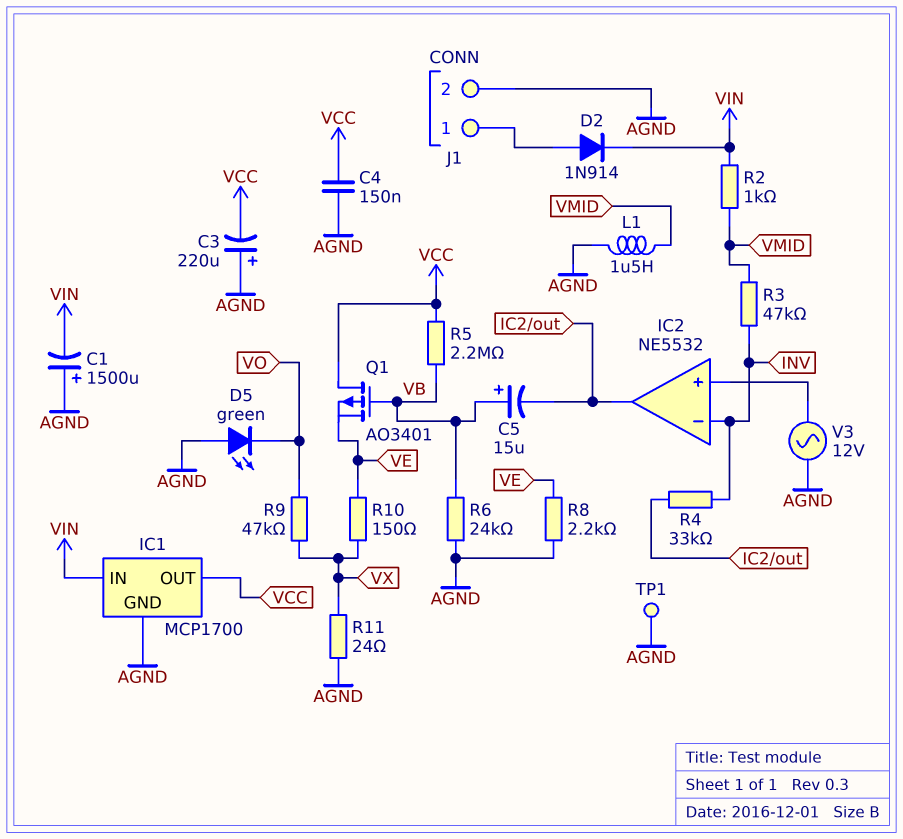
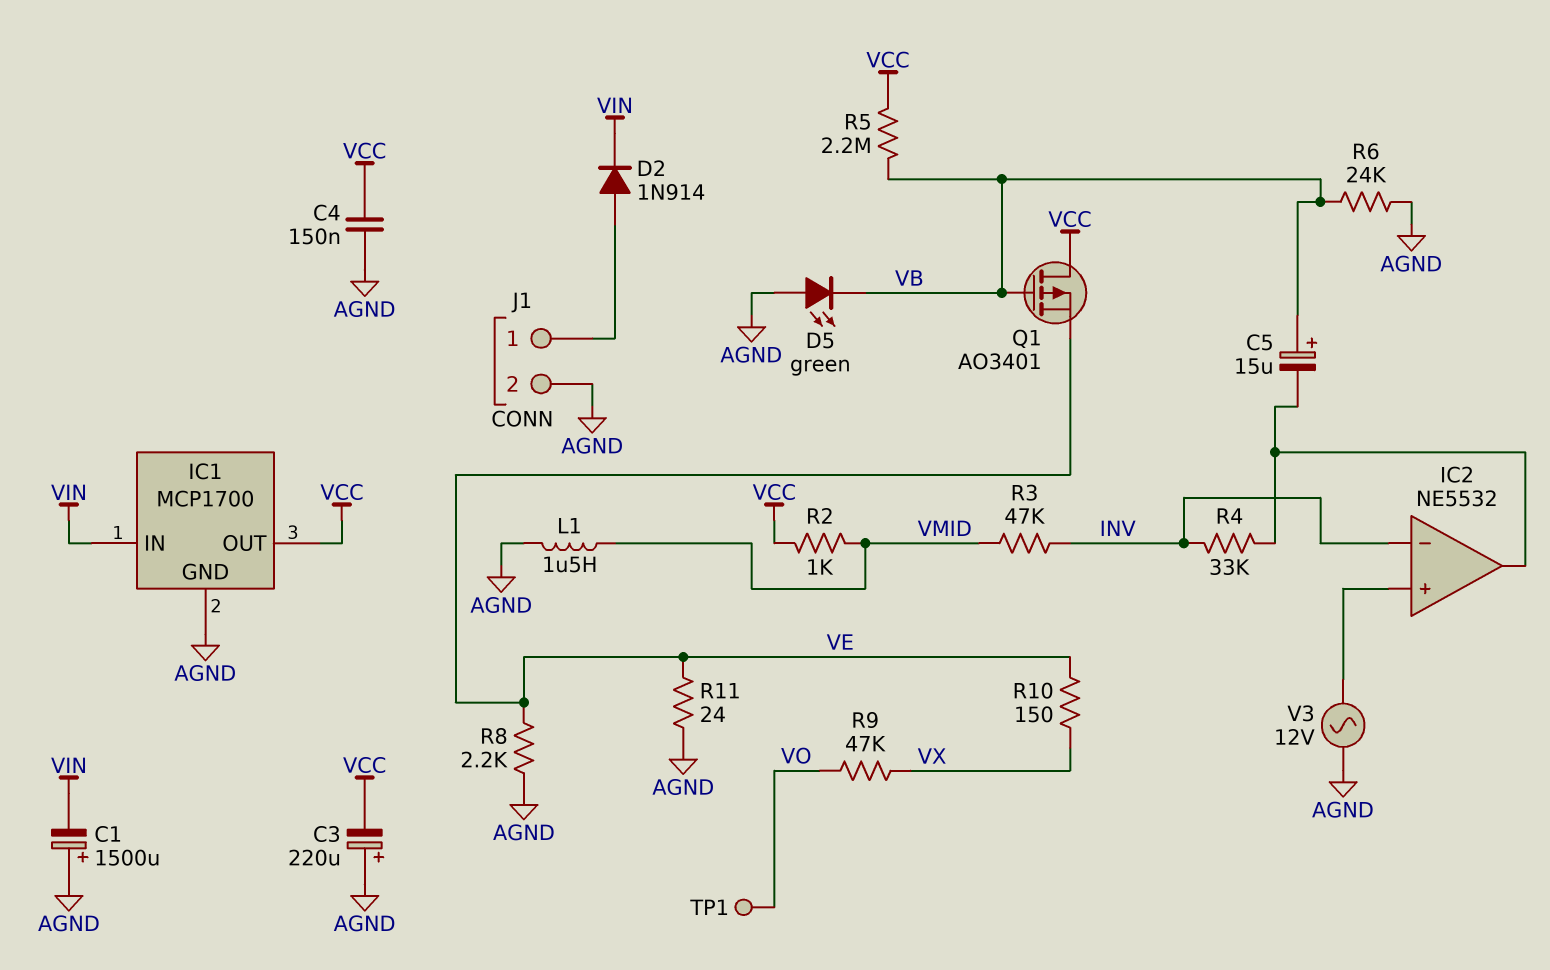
D5: LED green (A AGND, K VO) -> LED green (A AGND, K VB)
R2: 1k (VIN, VMID) -> 1k (VCC, VMID)
R11: 24 (AGND, VX) -> 24 (AGND, VE)
TP1: test point (AGND) -> test point (VO)

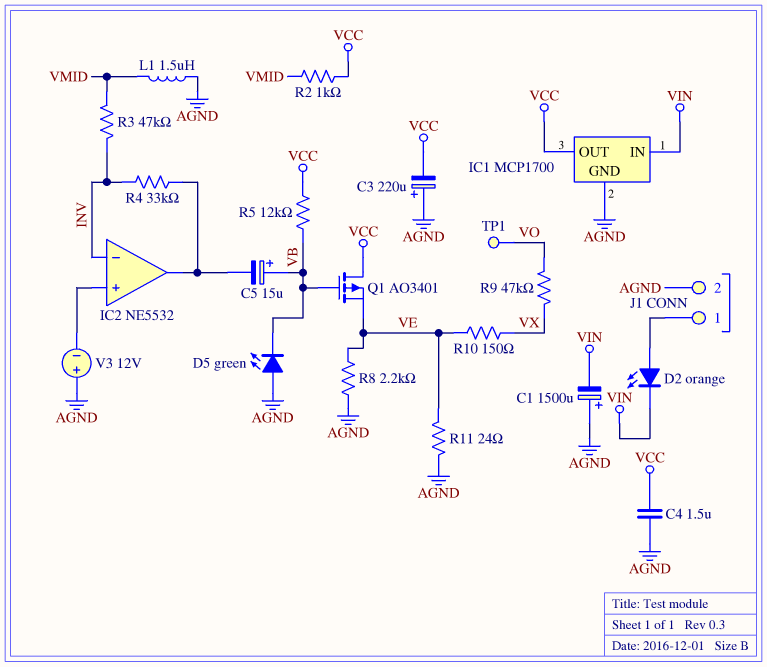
C4: 150nF (AGND, VCC) -> 1.5uF (AGND, VCC)
D2: diode 1N914 (A J1/1, K VIN) -> LED orange (A J1/1, K VIN)
R5: 2.2M (VB, VCC) -> 12k (VB, VCC)
R6: 24k (AGND, VB) -> none
V3: AC 12V (AGND, IC2/in+) -> 12V (plus AGND, minus IC2/in+)

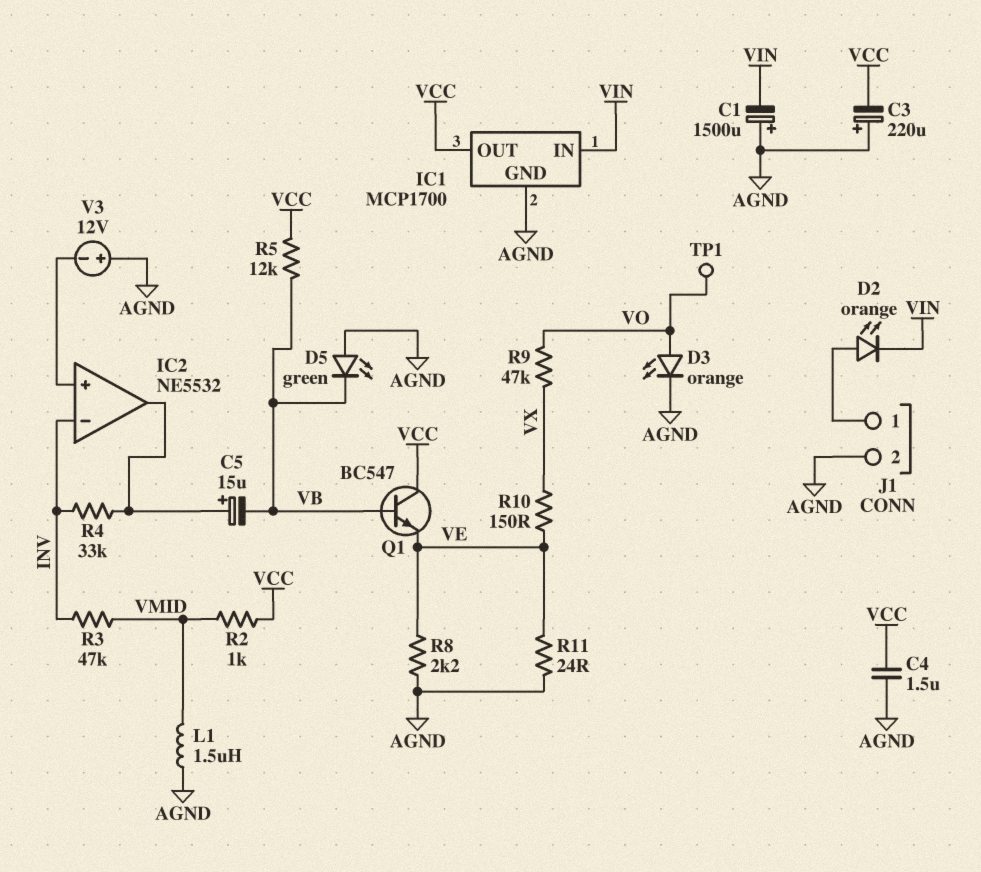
C5: 15uF (plus VB, minus IC2/out) -> 15uF (plus IC2/out, minus VB)
D3: none -> LED orange (A VO, K AGND)
Q1: PMOS AO3401 (G VB, D VCC, S VE) -> NPN BC547 (B VB, C VCC, E VE)

